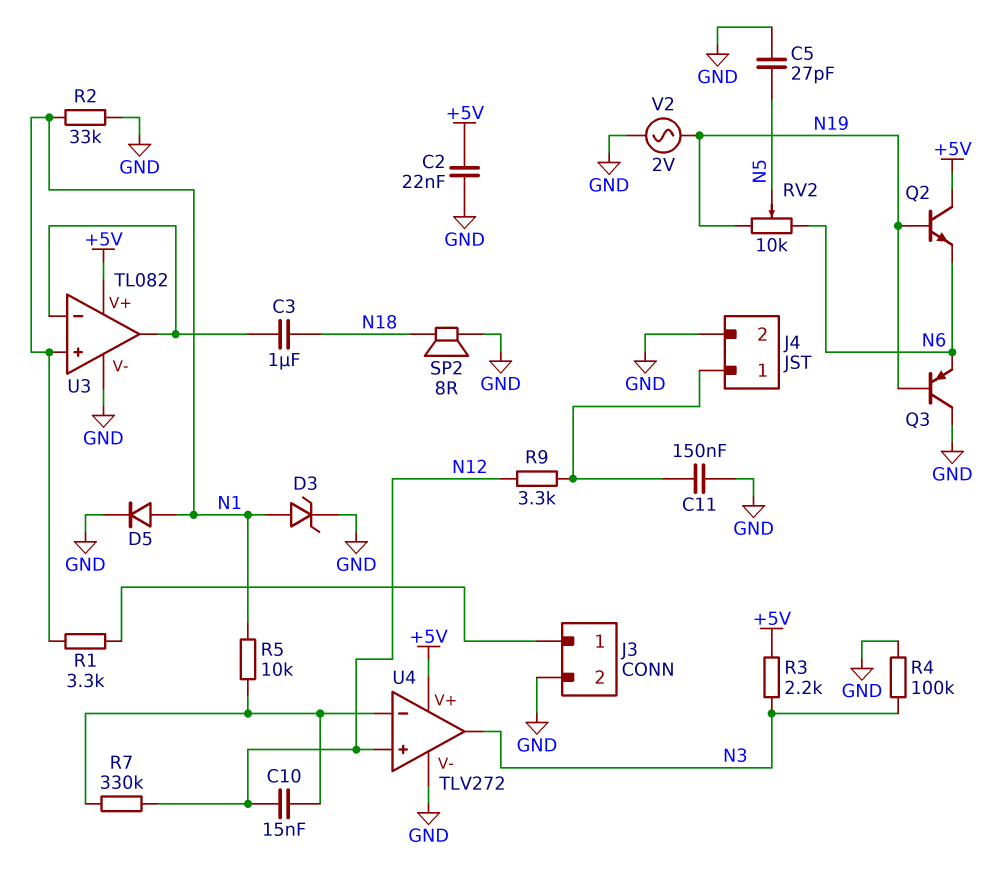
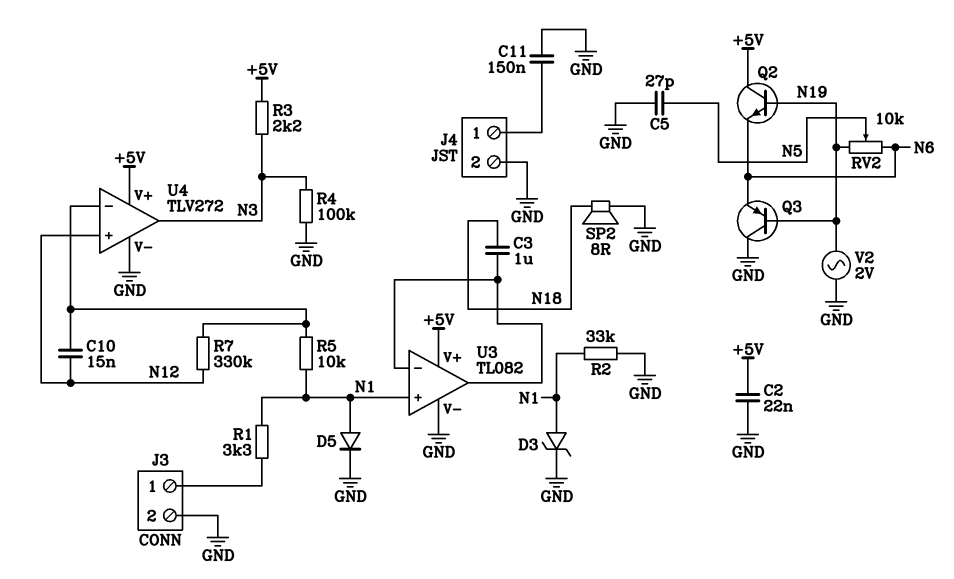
R9: 3.3k (J4/1, N12) -> none

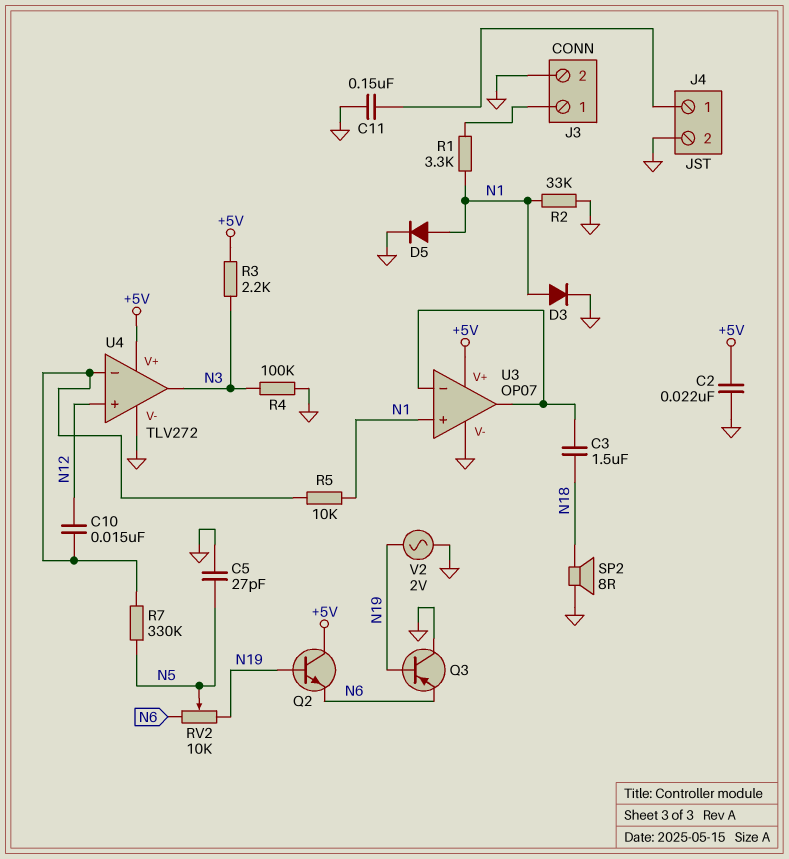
C3: 1uF (N18, U3/in-) -> 1.5uF (N18, U3/in-)
D3: zener (A N1, K GND) -> diode (A N1, K GND)
R7: 330k (N12, U4/in-) -> 330k (N5, U4/in-)
U3: TL082 -> OP07

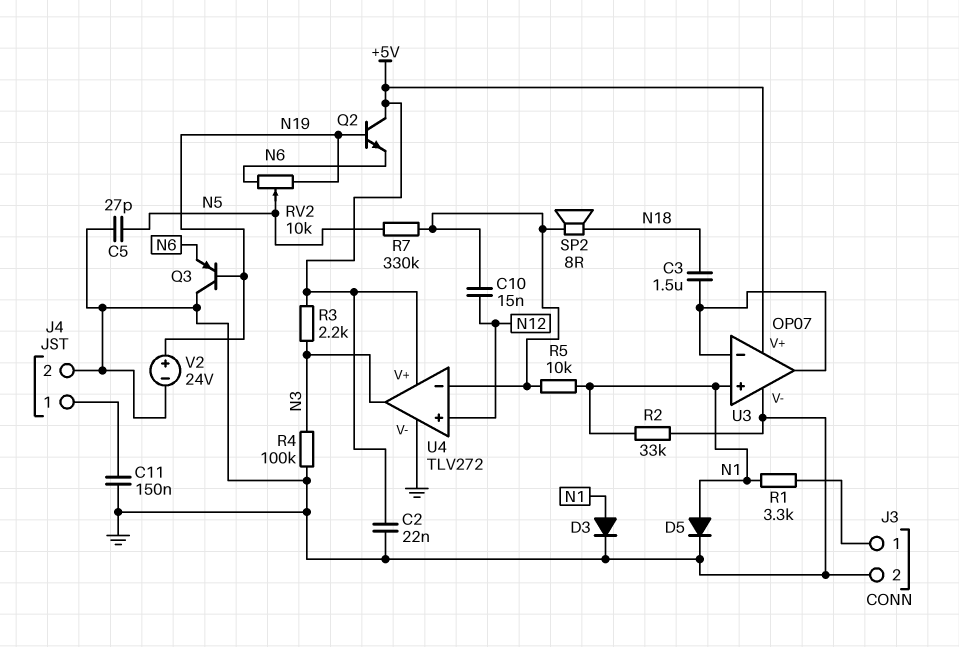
SP2: speaker 8R (GND, N18) -> speaker 8R (N18, U4/in-)
V2: AC 2V (GND, N19) -> 24V (plus N19, minus GND)

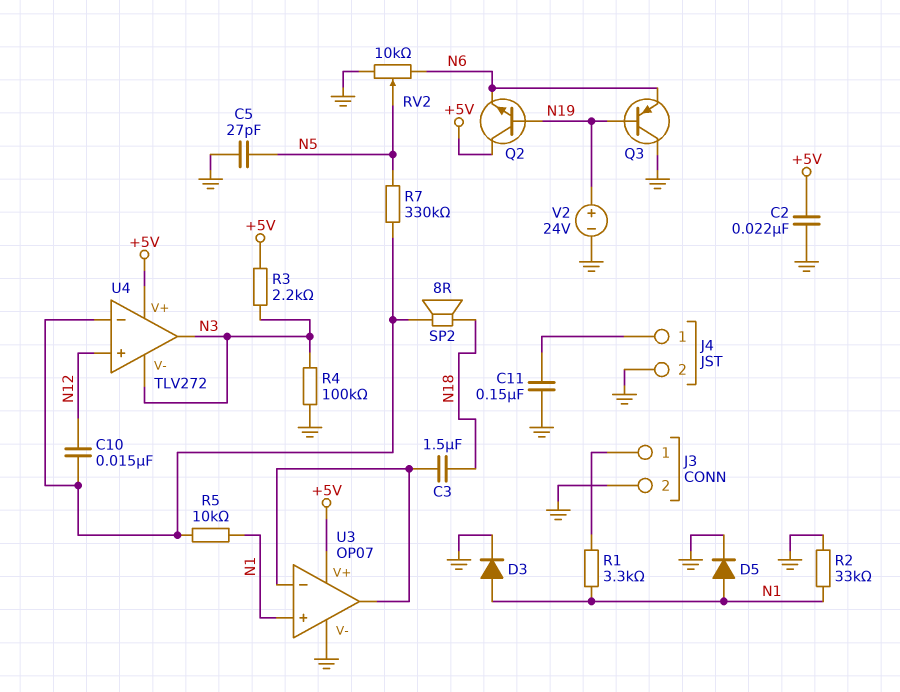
RV2: 10k (N6, N19, wiper N5) -> 10k (GND, N6, wiper N5)
U4 pin V-: GND -> N3

